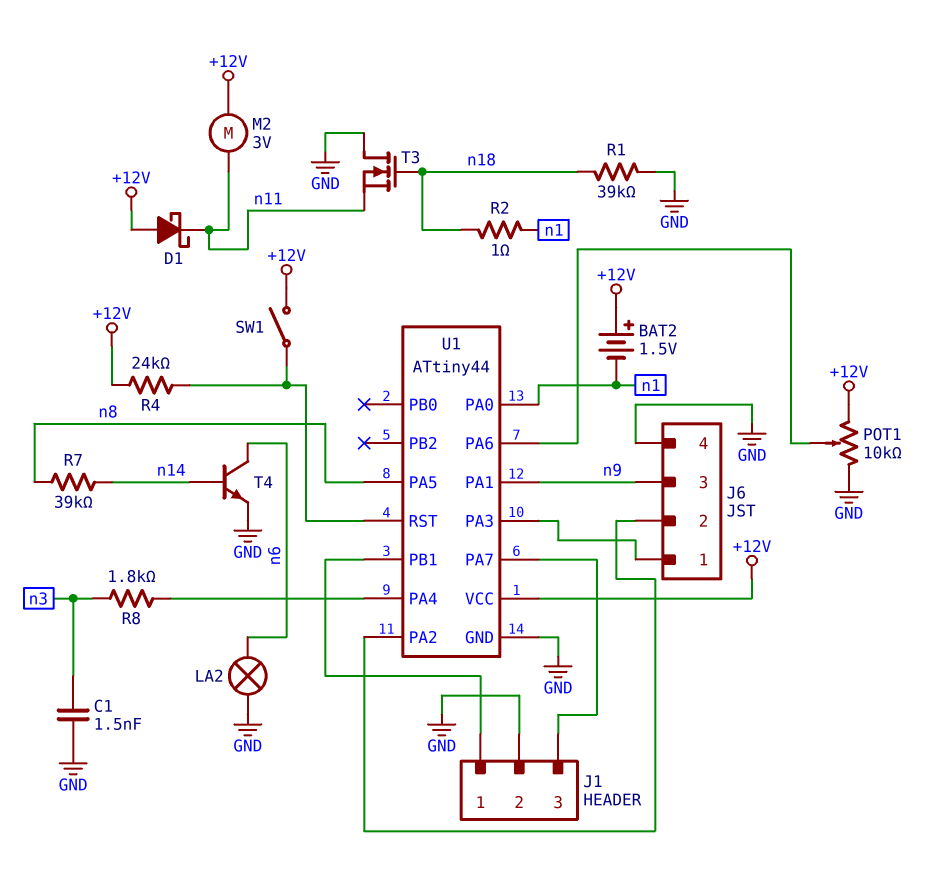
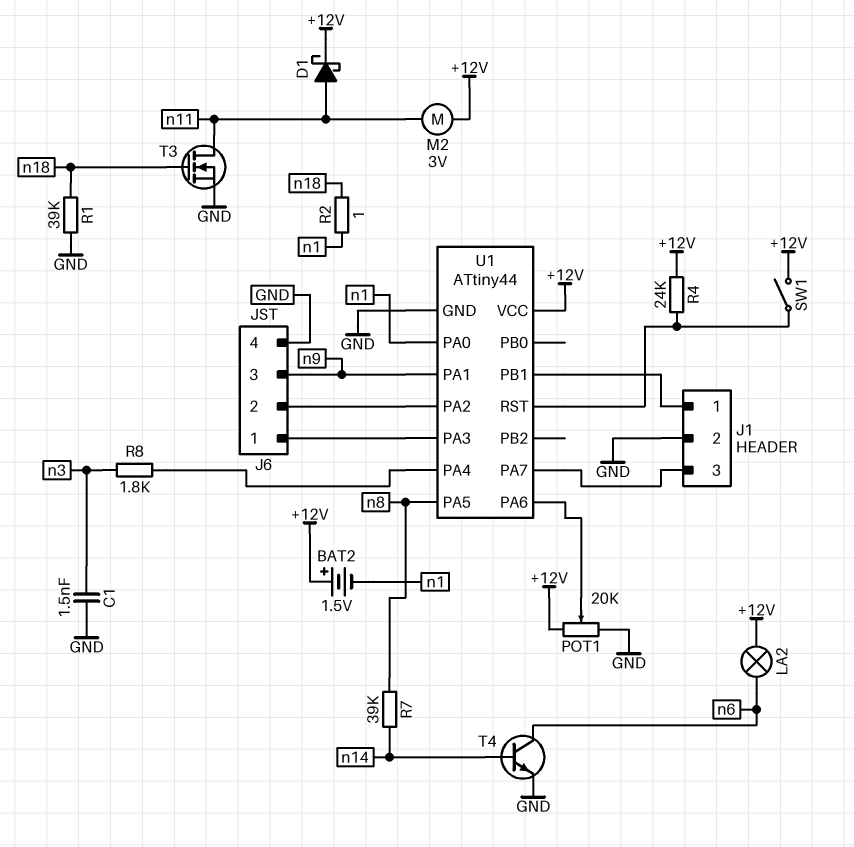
D1: schottky (A +12V, K n11) -> schottky (A n11, K +12V)
LA2: lamp (GND, n6) -> lamp (+12V, n6)
POT1: 10k (+12V, GND, wiper U1/PA6) -> 20k (+12V, GND, wiper U1/PA6)
T3: NMOS (G n18, D GND, S n11) -> NMOS (G n18, D n11, S GND)

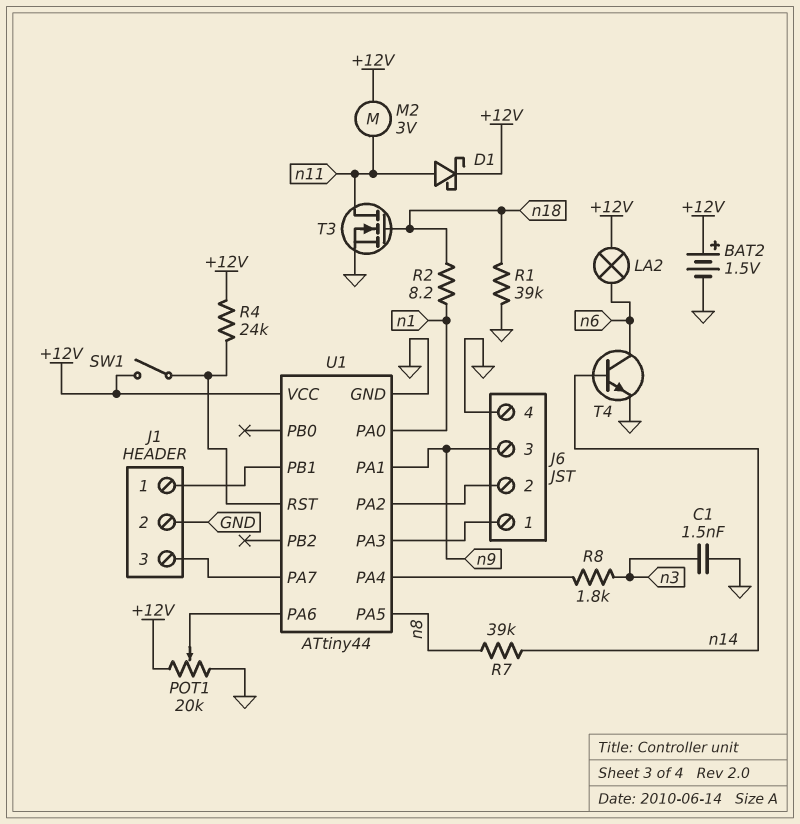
BAT2: 1.5V (plus +12V, minus n1) -> 1.5V (plus +12V, minus GND)
R2: 1 (n1, n18) -> 8.2 (n1, n18)

